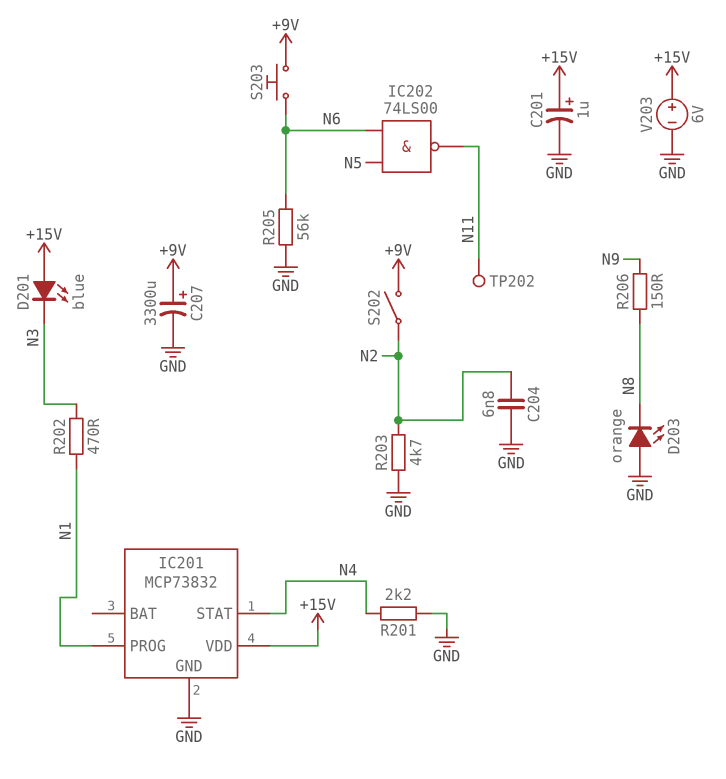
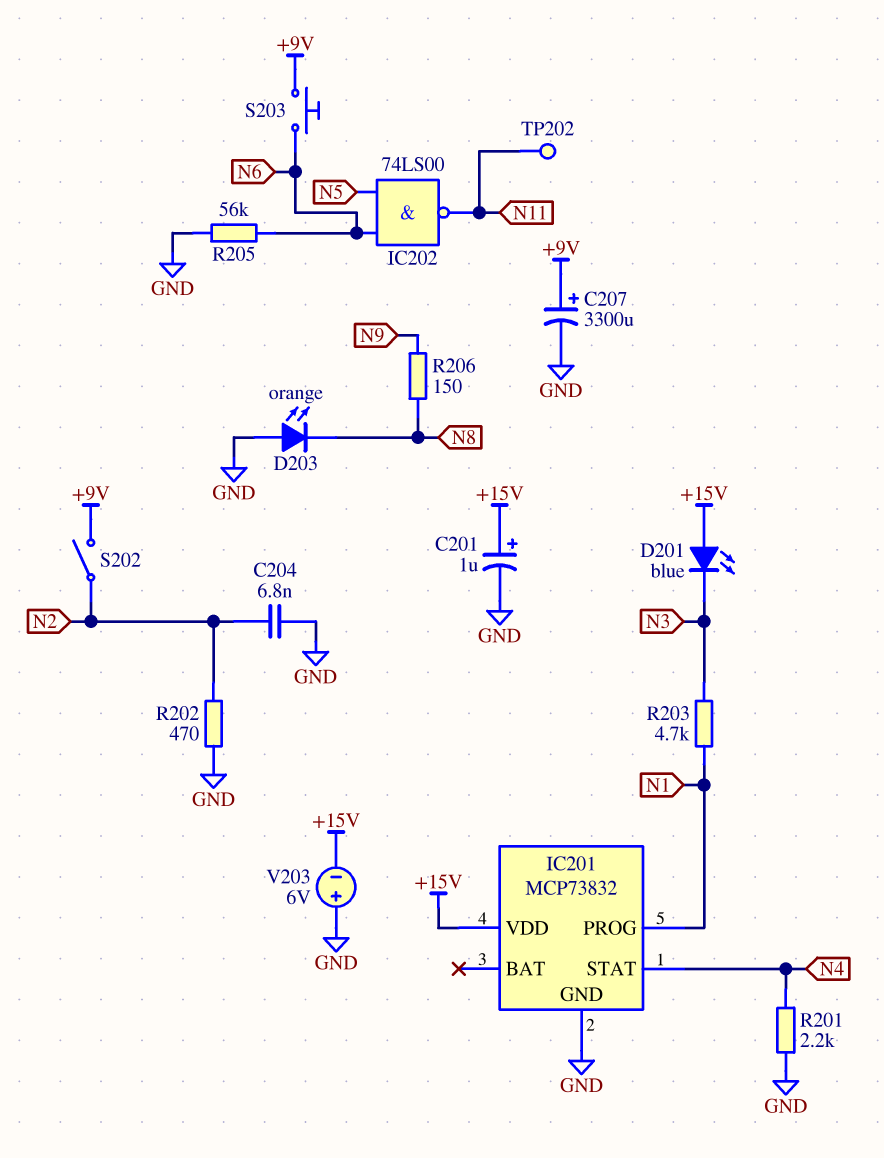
R202: 470 (N1, N3) -> 470 (GND, N2)
R203: 4.7k (GND, N2) -> 4.7k (N1, N3)
V203: 6V (plus +15V, minus GND) -> 6V (plus GND, minus +15V)

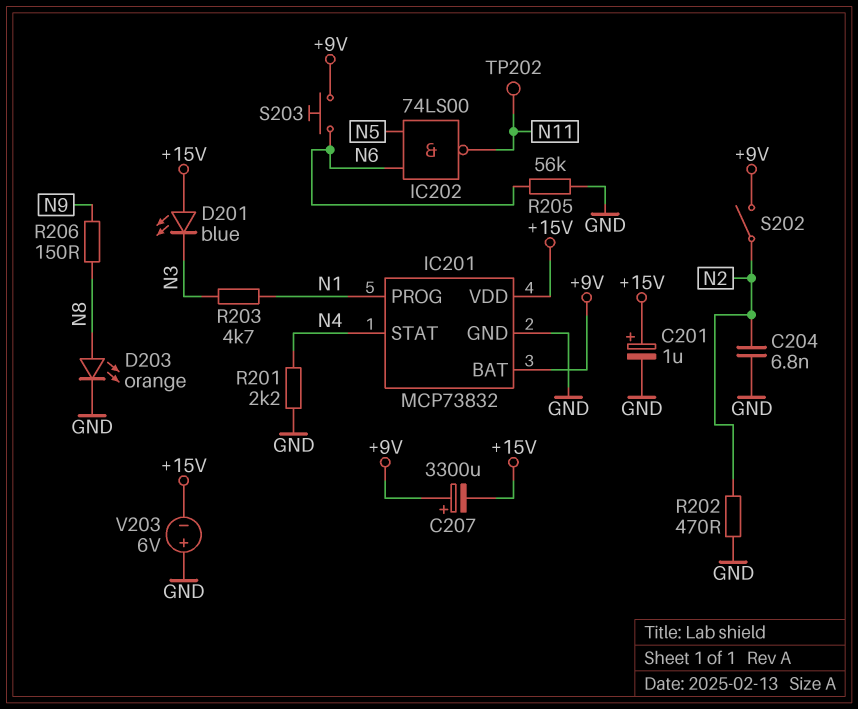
C207: 3300uF (plus +9V, minus GND) -> 3300uF (plus +9V, minus +15V)
D203: LED orange (A GND, K N8) -> LED orange (A N8, K GND)
IC201 pin BAT: none -> +9V

